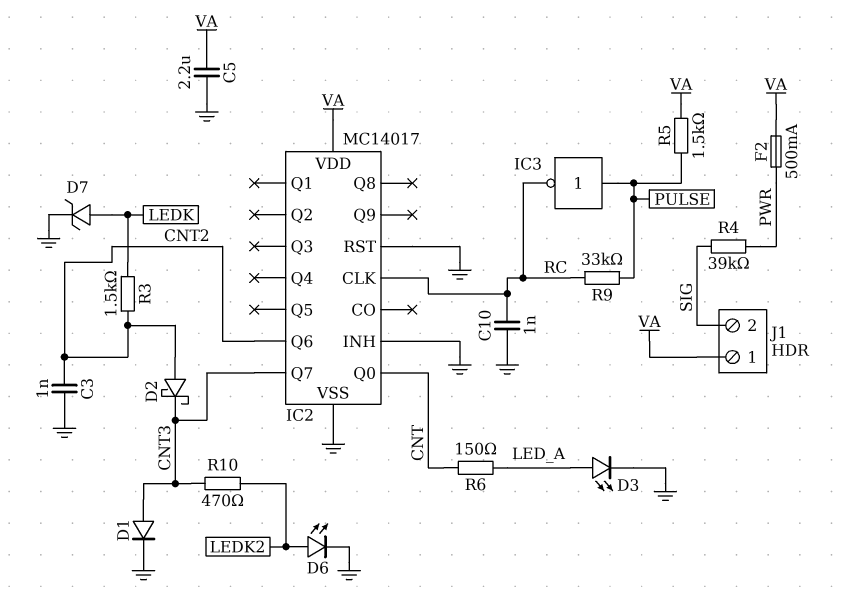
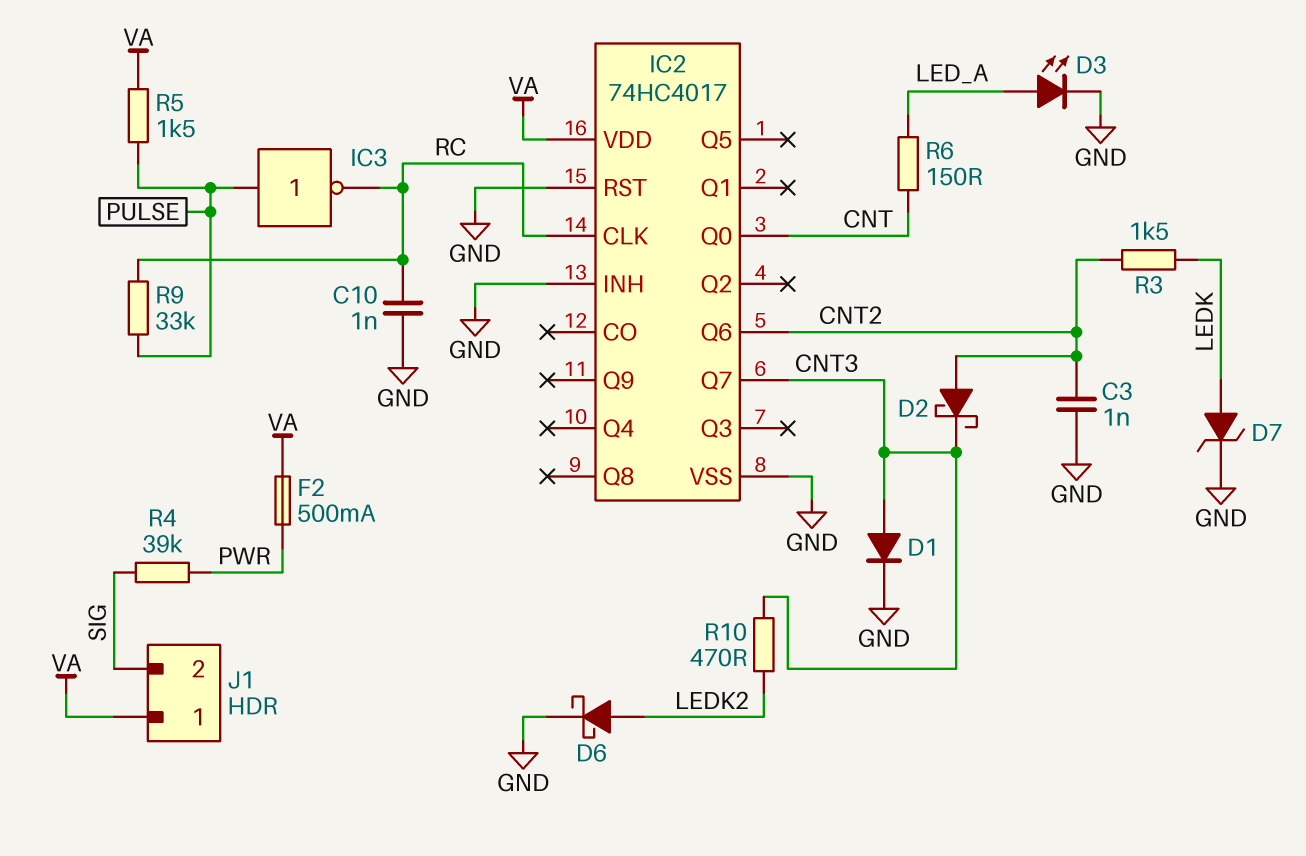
C5: 2.2uF (GND, VA) -> none
D6: LED (A LEDK2, K GND) -> schottky (A LEDK2, K GND)
IC2: MC14017 -> 74HC4017

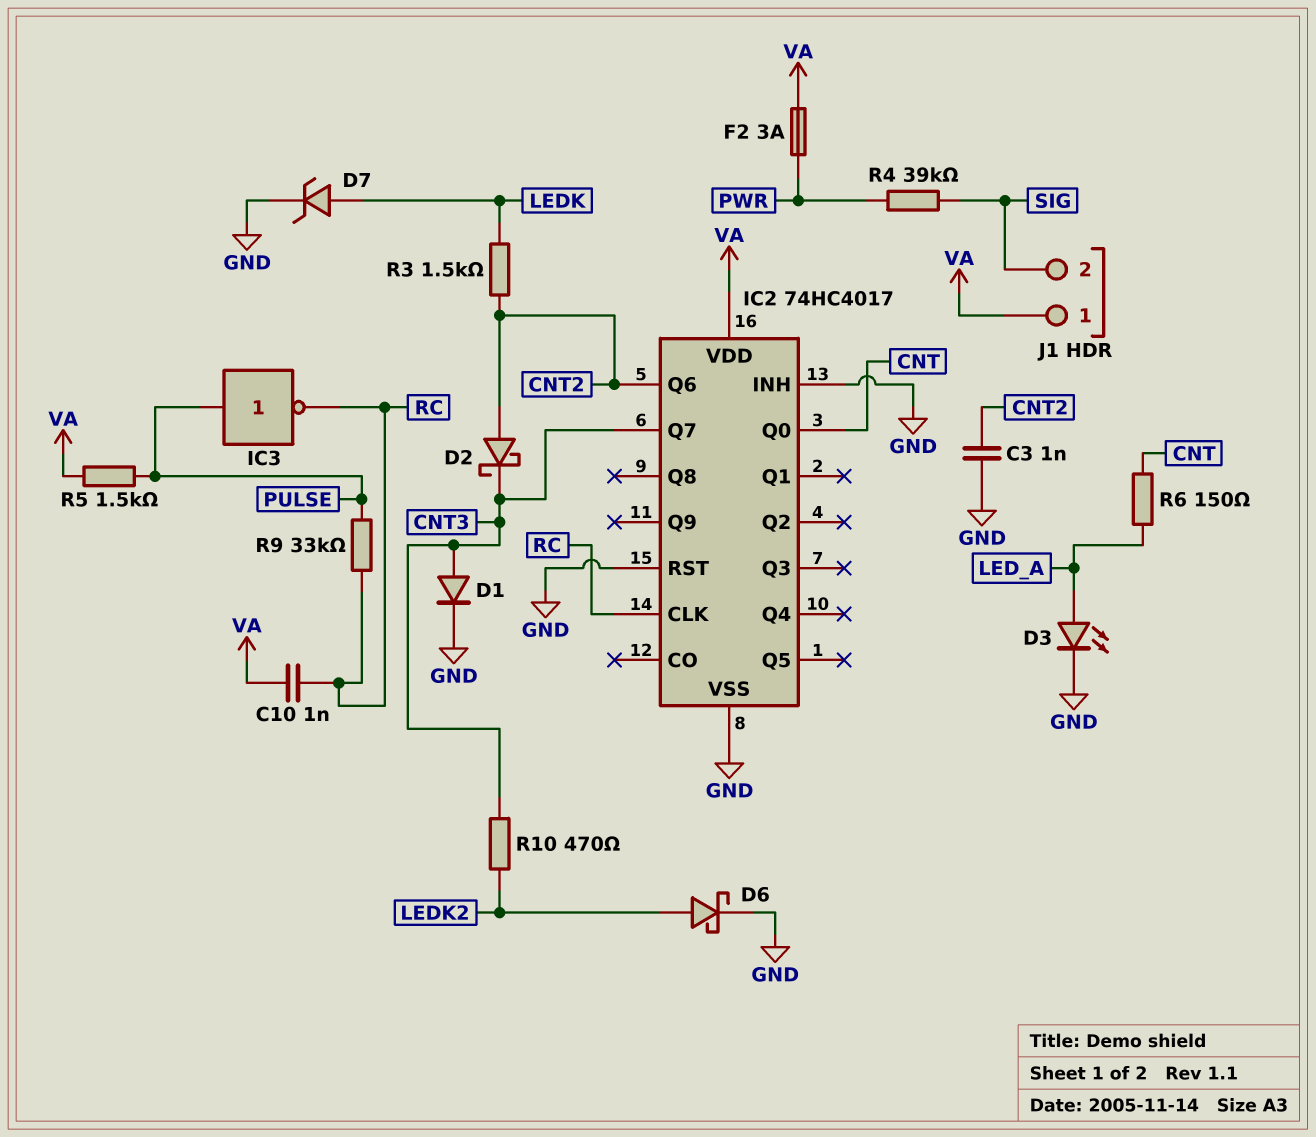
C10: 1nF (GND, RC) -> 1nF (RC, VA)
F2: 500mA (PWR, VA) -> 3A (PWR, VA)

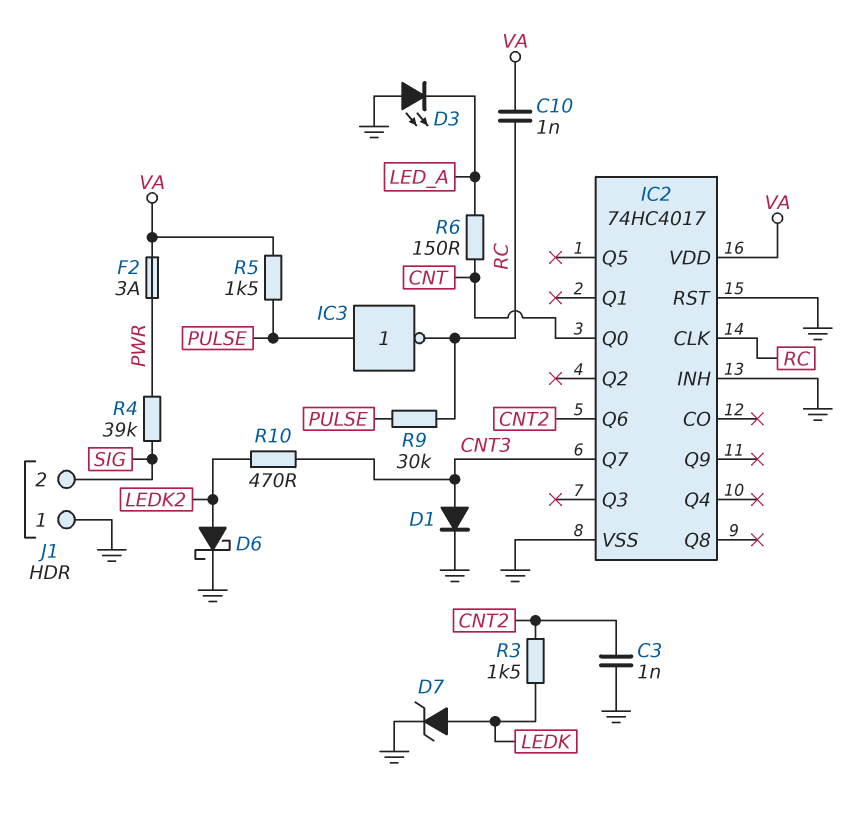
D2: schottky (A CNT2, K CNT3) -> none
D3: LED (A LED_A, K GND) -> LED (A GND, K LED_A)
J1 pin 1: VA -> GND
R9: 33k (PULSE, RC) -> 30k (PULSE, RC)

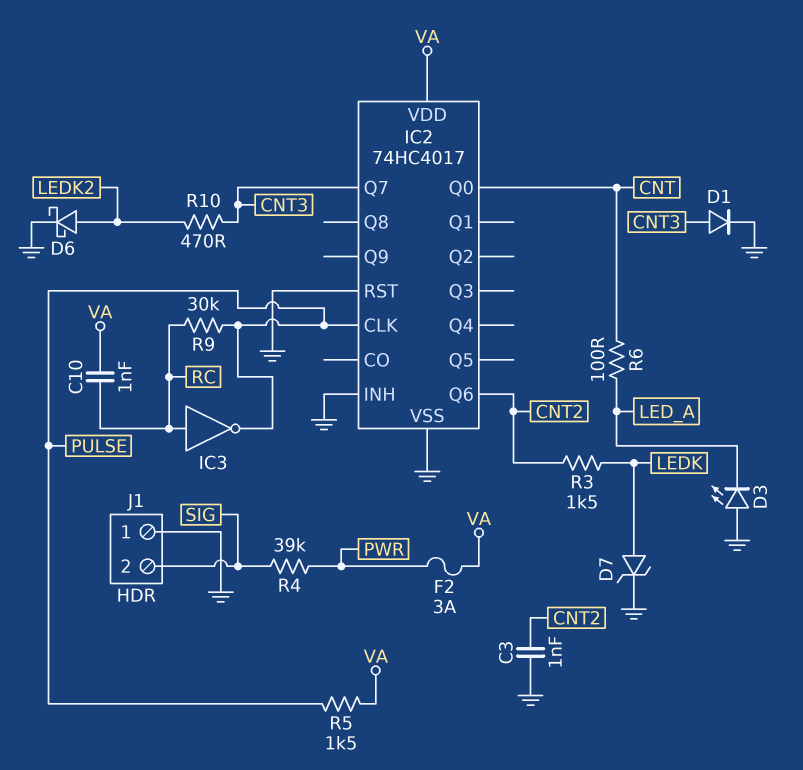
IC2 pin CLK: RC -> PULSE
IC3: NOT (in PULSE, out RC) -> NOT (in RC, out PULSE)
R6: 150 (CNT, LED_A) -> 100 (CNT, LED_A)

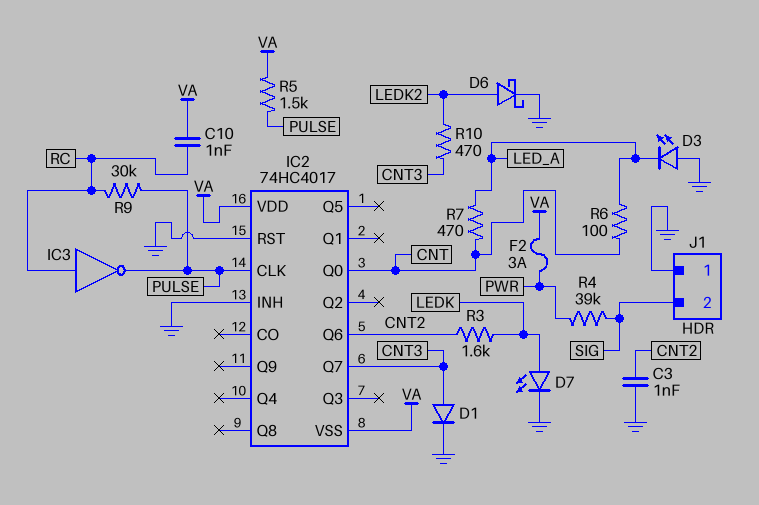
D7: zener (A LEDK, K GND) -> LED (A LEDK, K GND)
IC2 pin VSS: GND -> VA
R3: 1.5k (CNT2, LEDK) -> 1.6k (CNT2, LEDK)
R7: none -> 470 (CNT, LED_A)

